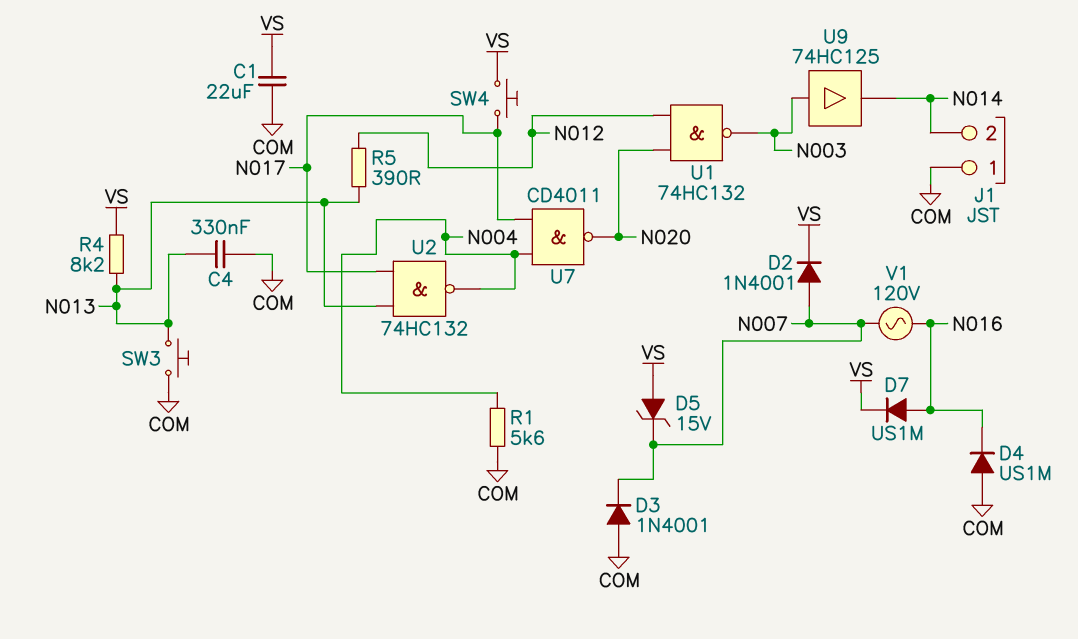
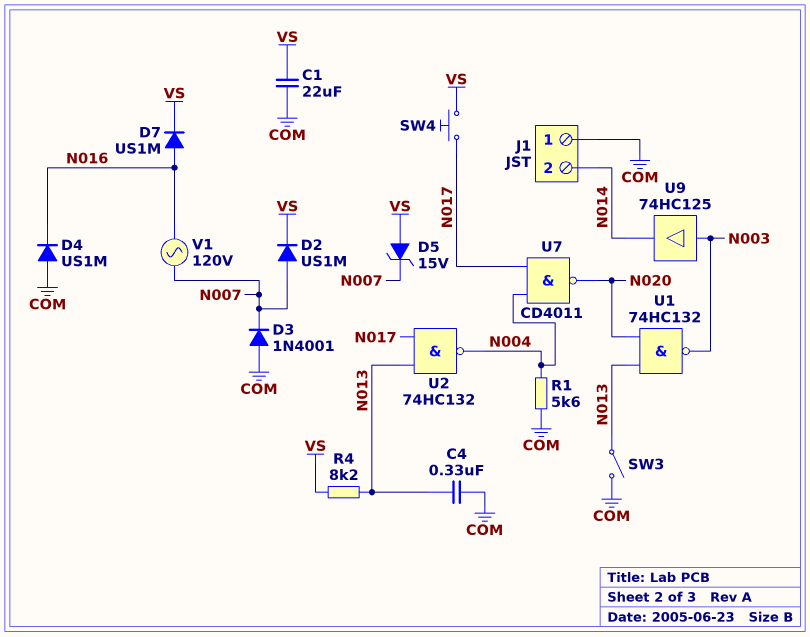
D2: diode 1N4001 (A N007, K VS) -> diode US1M (A N007, K VS)
R5: 390 (N012, N013) -> none
SW3: button (COM, N013) -> switch (COM, N013)
U1: NAND 74HC132 (in N012, in N020, out N003) -> NAND 74HC132 (in N013, in N020, out N003)

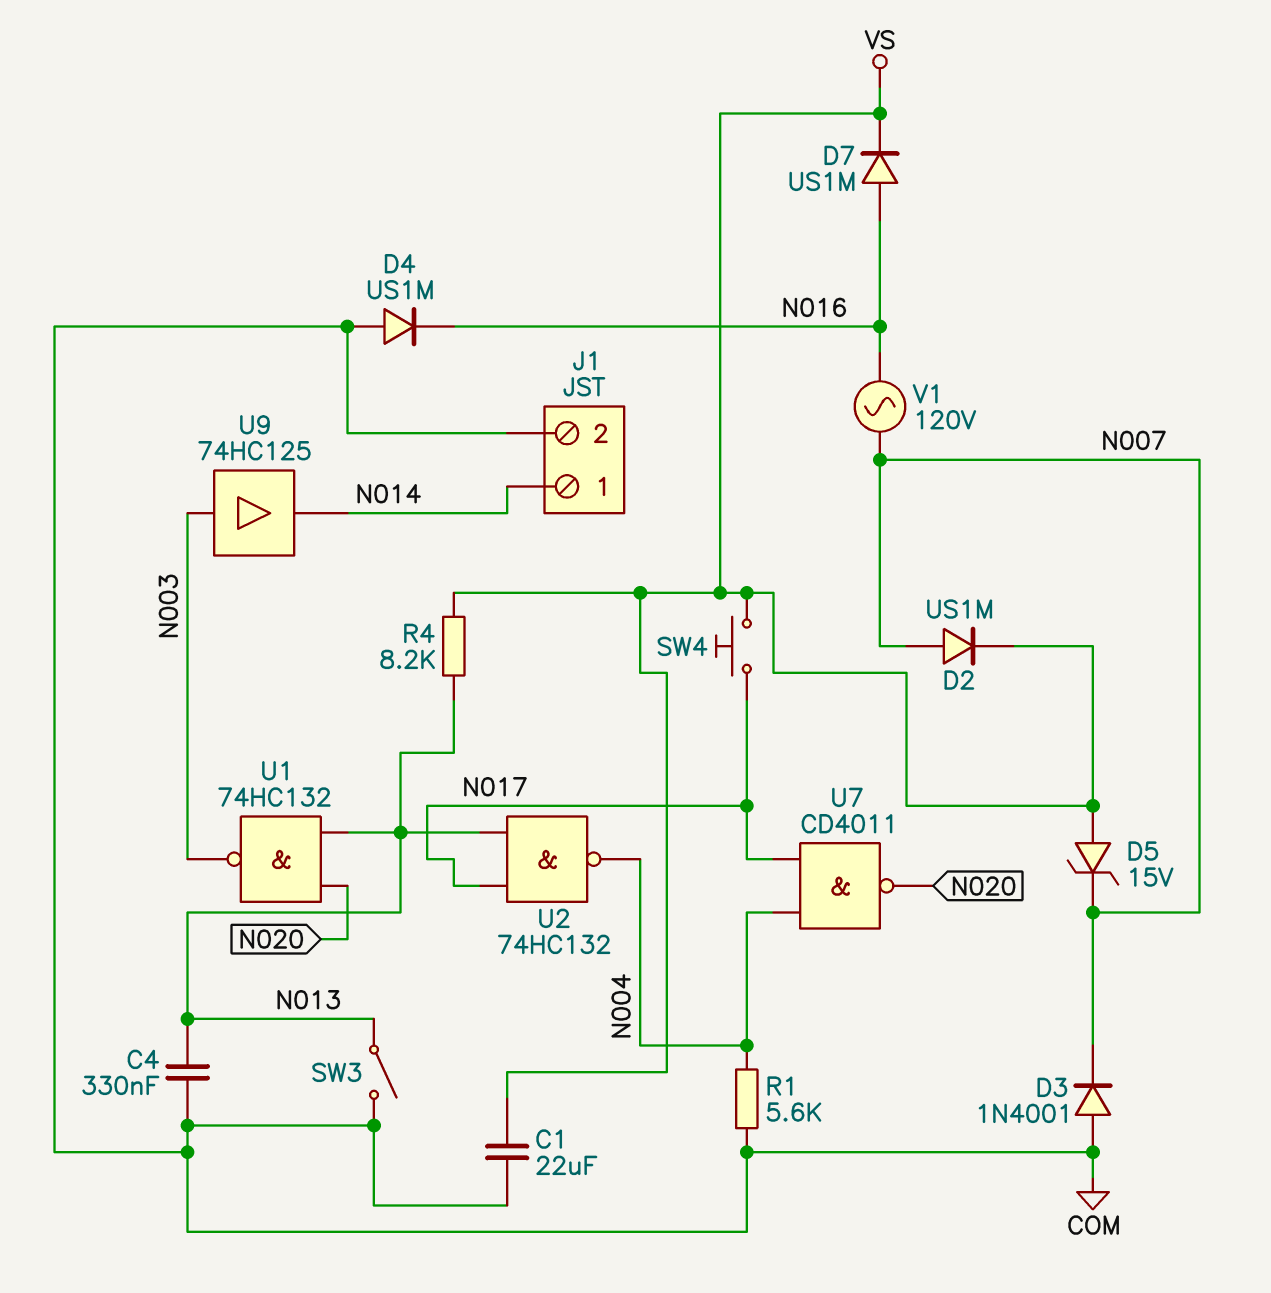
J1 pin 1: COM -> N014
J1 pin 2: N014 -> COM

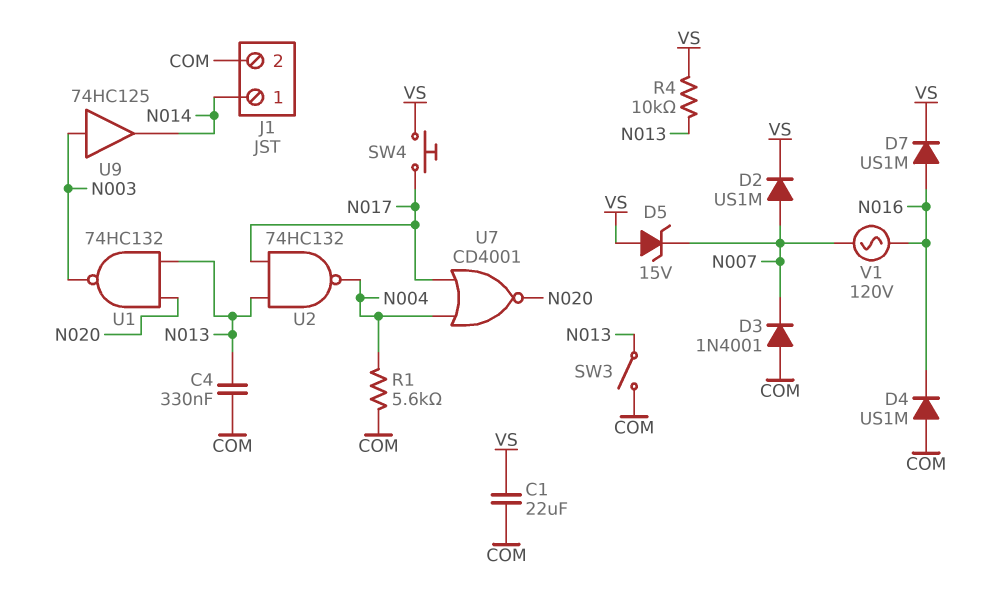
R4: 8.2k (N013, VS) -> 10k (N013, VS)
U7: NAND CD4011 (in N004, in N017, out N020) -> NOR CD4001 (in N004, in N017, out N020)

